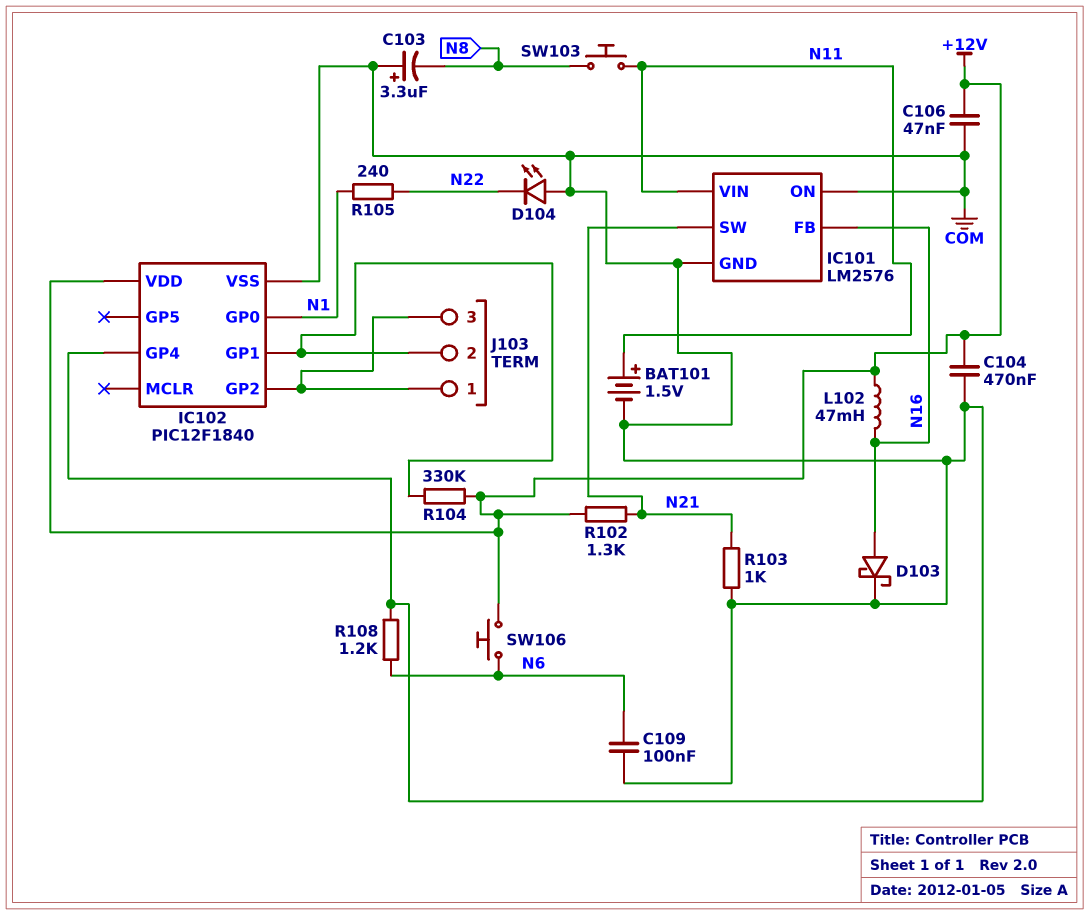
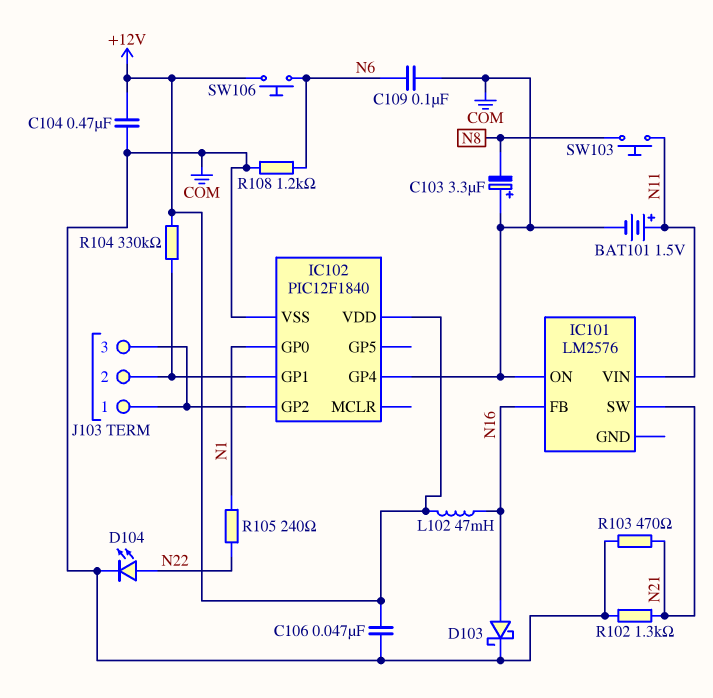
D104: LED (A COM, K N22) -> LED (A N22, K COM)
IC101 pin GND: COM -> none
R102: 1.3k (+12V, N21) -> 1.3k (COM, N21)
R103: 1k (COM, N21) -> 470 (COM, N21)

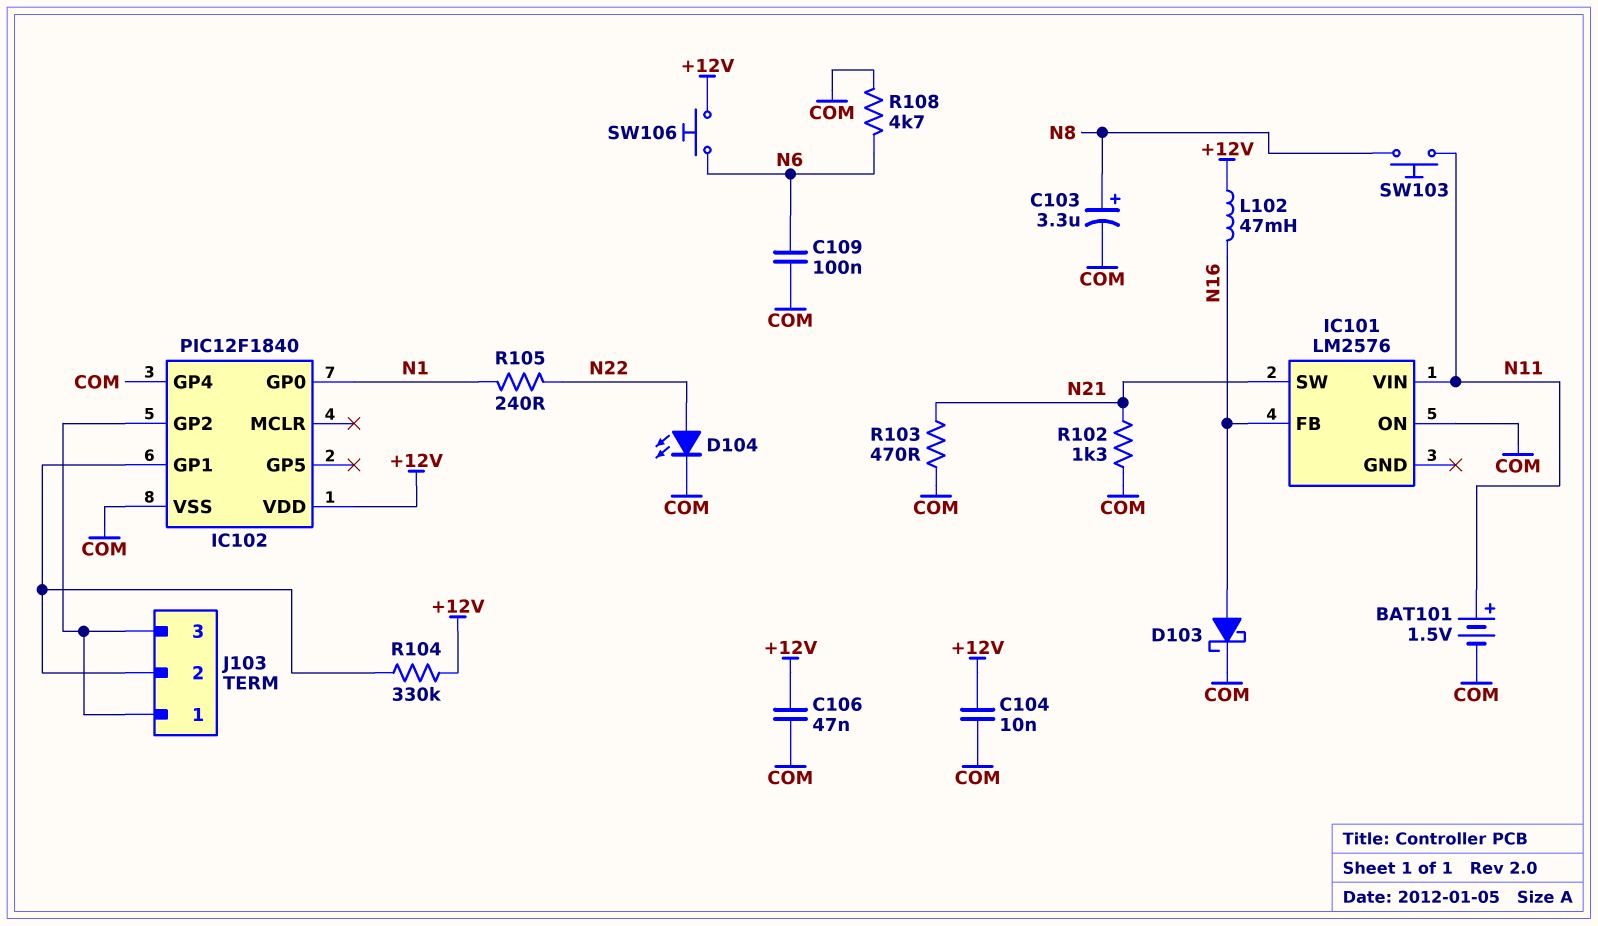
C103: 3.3uF (plus COM, minus N8) -> 3.3uF (plus N8, minus COM)
C104: 470nF (+12V, COM) -> 10nF (+12V, COM)
R108: 1.2k (COM, N6) -> 4.7k (COM, N6)

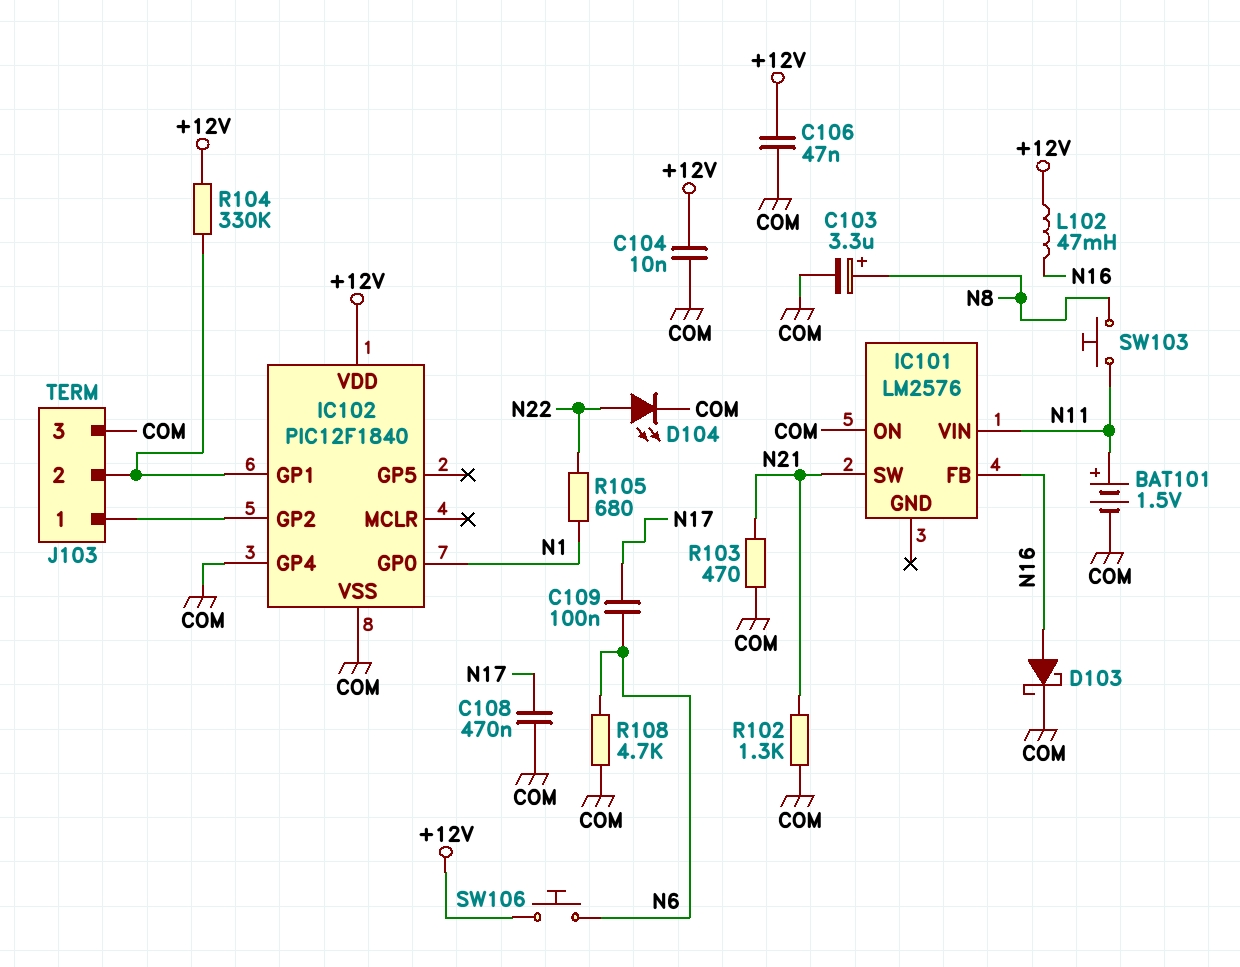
C108: none -> 470nF (COM, N17)
C109: 100nF (COM, N6) -> 100nF (N6, N17)
J103 pin 3: IC102/GP2 -> COM
R105: 240 (N1, N22) -> 680 (N1, N22)

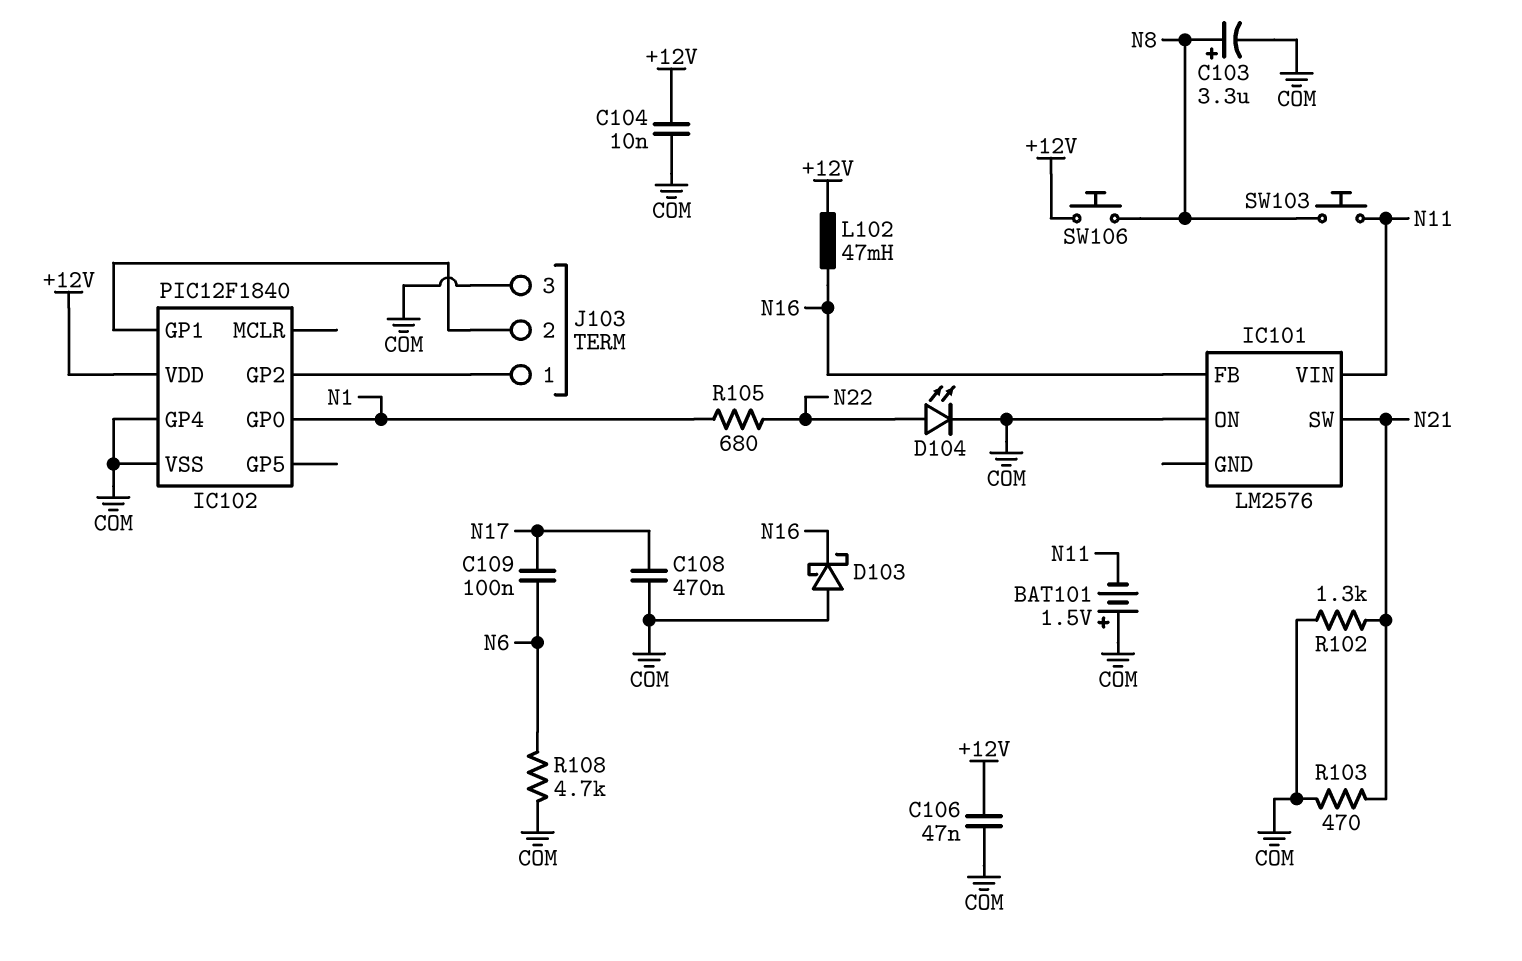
BAT101: 1.5V (plus N11, minus COM) -> 1.5V (plus COM, minus N11)
D103: schottky (A N16, K COM) -> schottky (A COM, K N16)
R104: 330k (+12V, IC102/GP1) -> none
SW106: button (+12V, N6) -> button (+12V, N8)

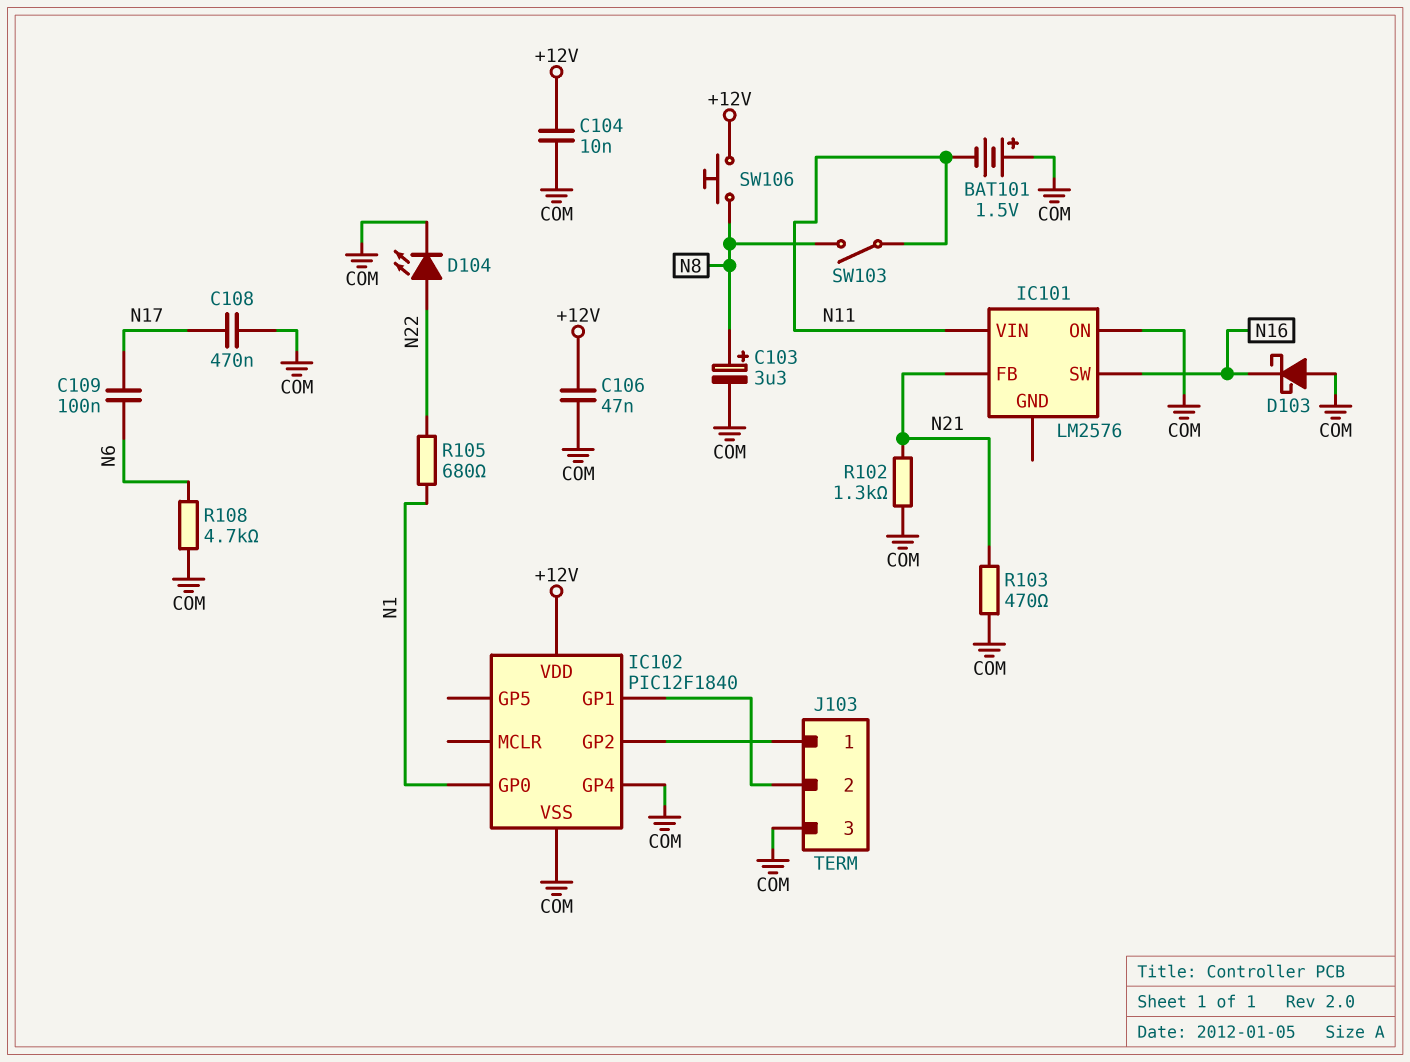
IC101 pin FB: N16 -> N21
IC101 pin SW: N21 -> N16
L102: 47mH (+12V, N16) -> none
SW103: button (N8, N11) -> switch (N8, N11)

